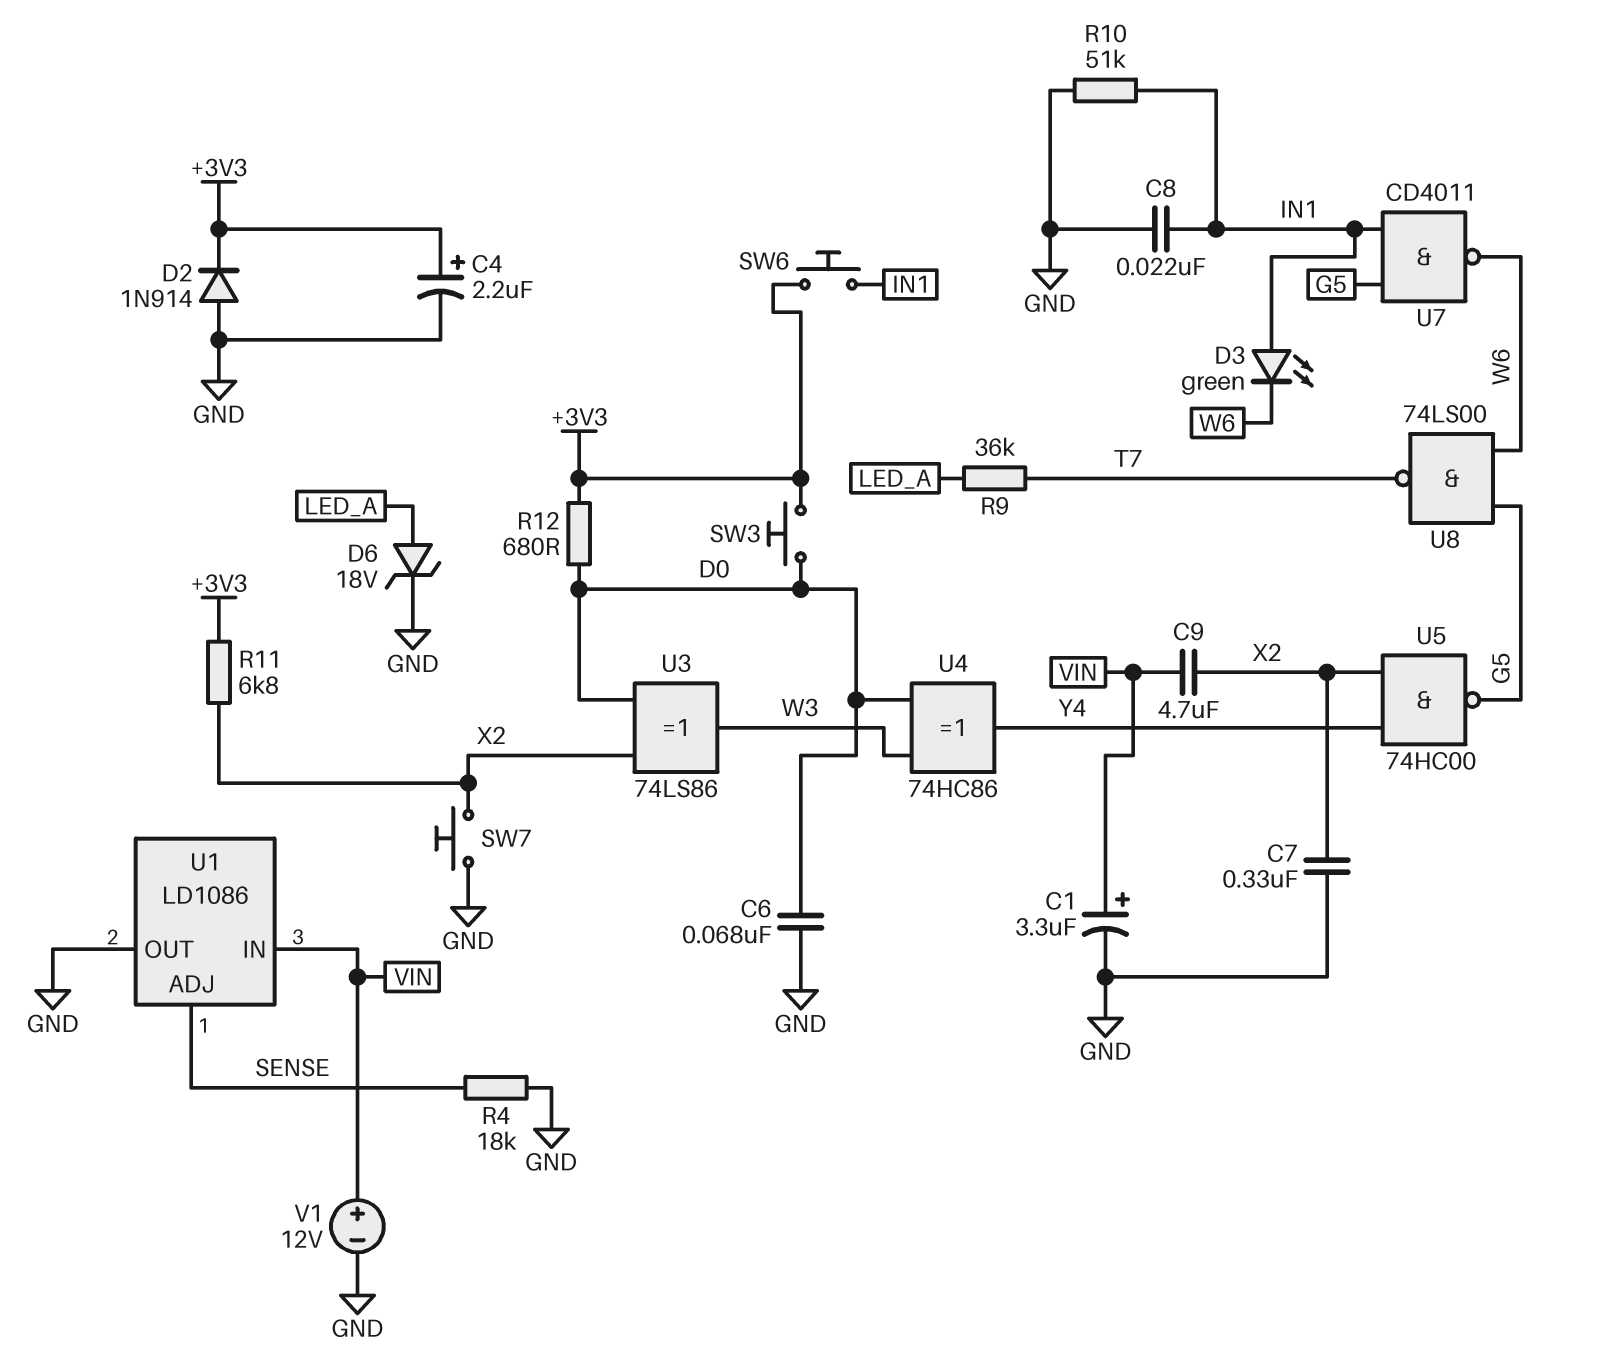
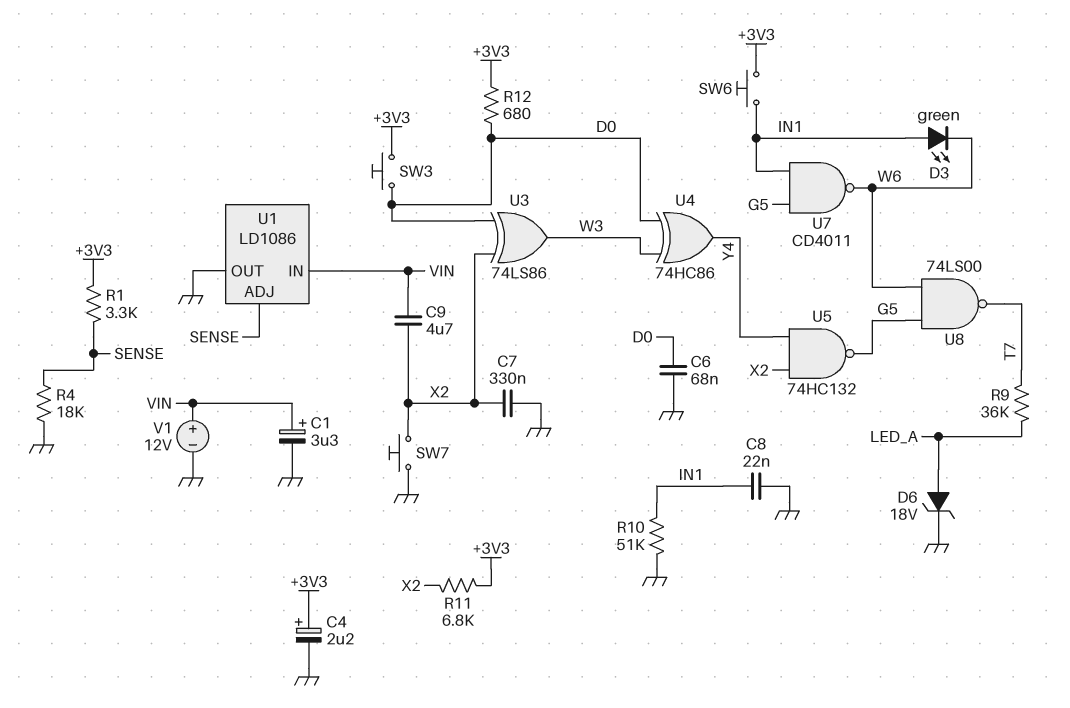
D2: diode 1N914 (A GND, K +3V3) -> none
R1: none -> 3.3k (+3V3, SENSE)
U5: NAND 74HC00 (in X2, in Y4, out G5) -> NAND 74HC132 (in X2, in Y4, out G5)

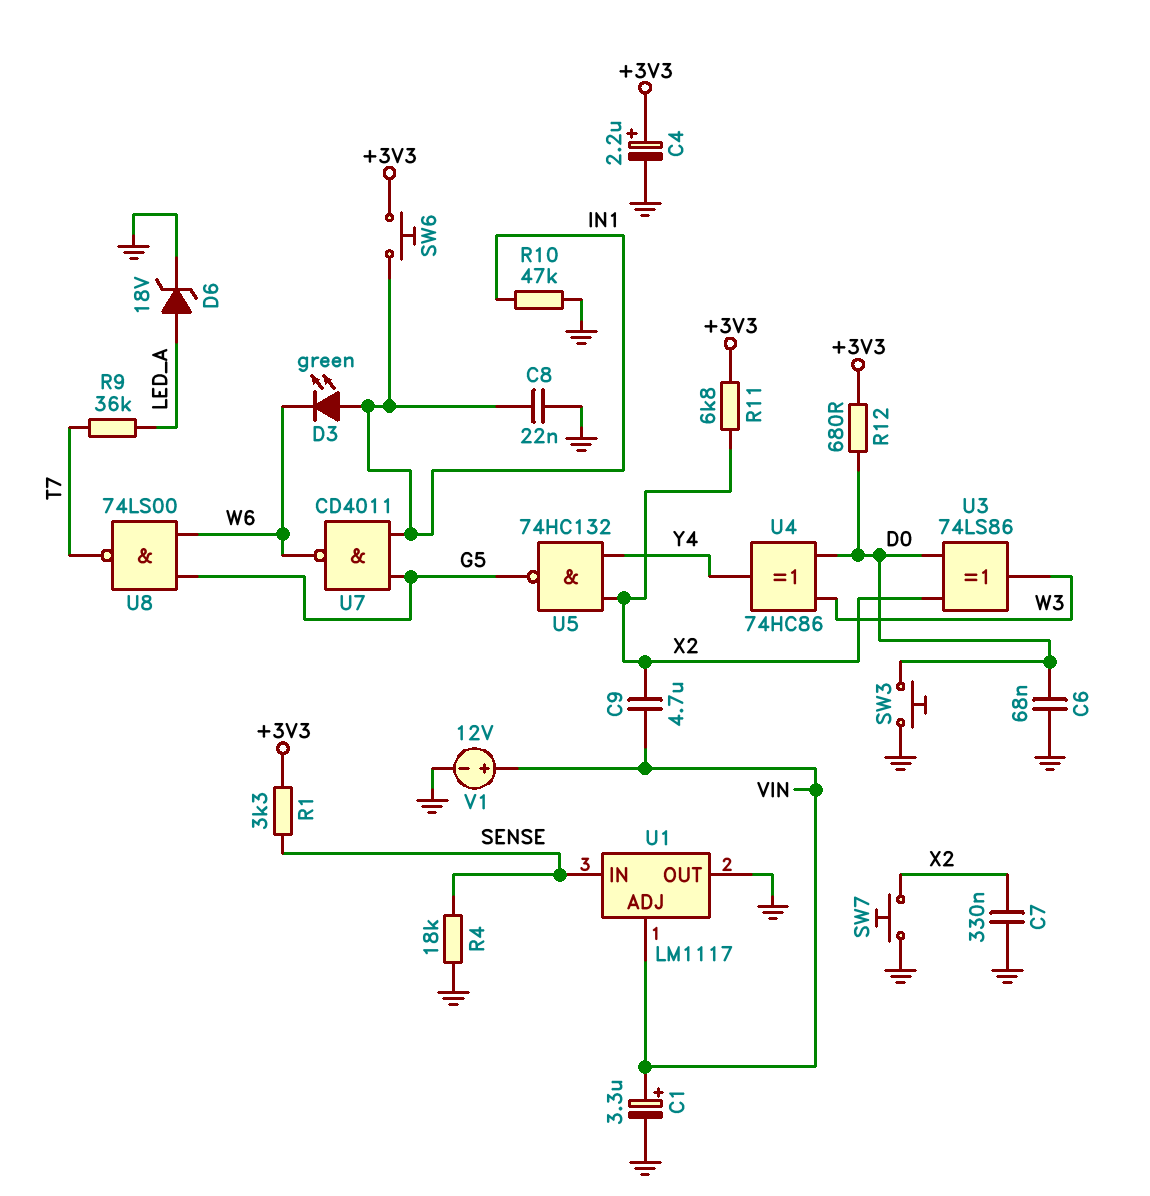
R10: 51k (GND, IN1) -> 47k (GND, IN1)
SW3: button (+3V3, D0) -> button (D0, GND)
U1: LD1086 -> LM1117
U1 pin ADJ: SENSE -> VIN
U1 pin IN: VIN -> SENSE

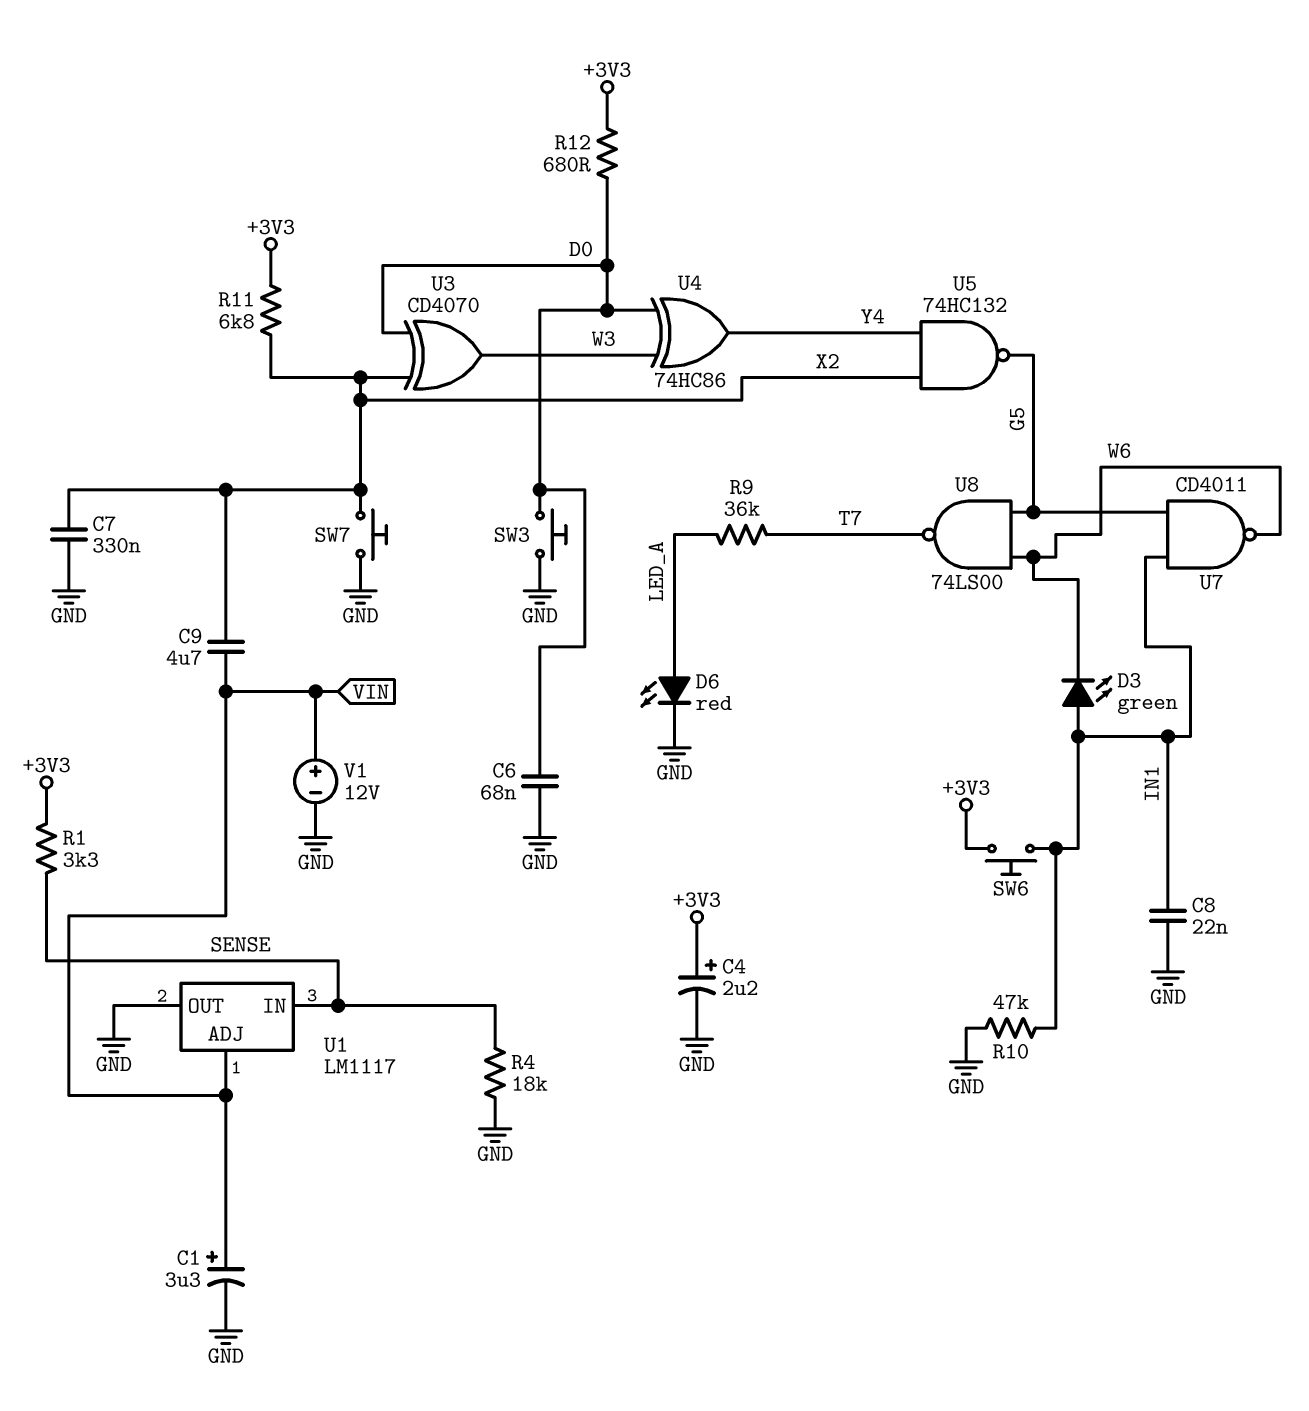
D6: zener 18V (A LED_A, K GND) -> LED red (A LED_A, K GND)
U3: XOR 74LS86 (in D0, in X2, out W3) -> XOR CD4070 (in D0, in X2, out W3)

